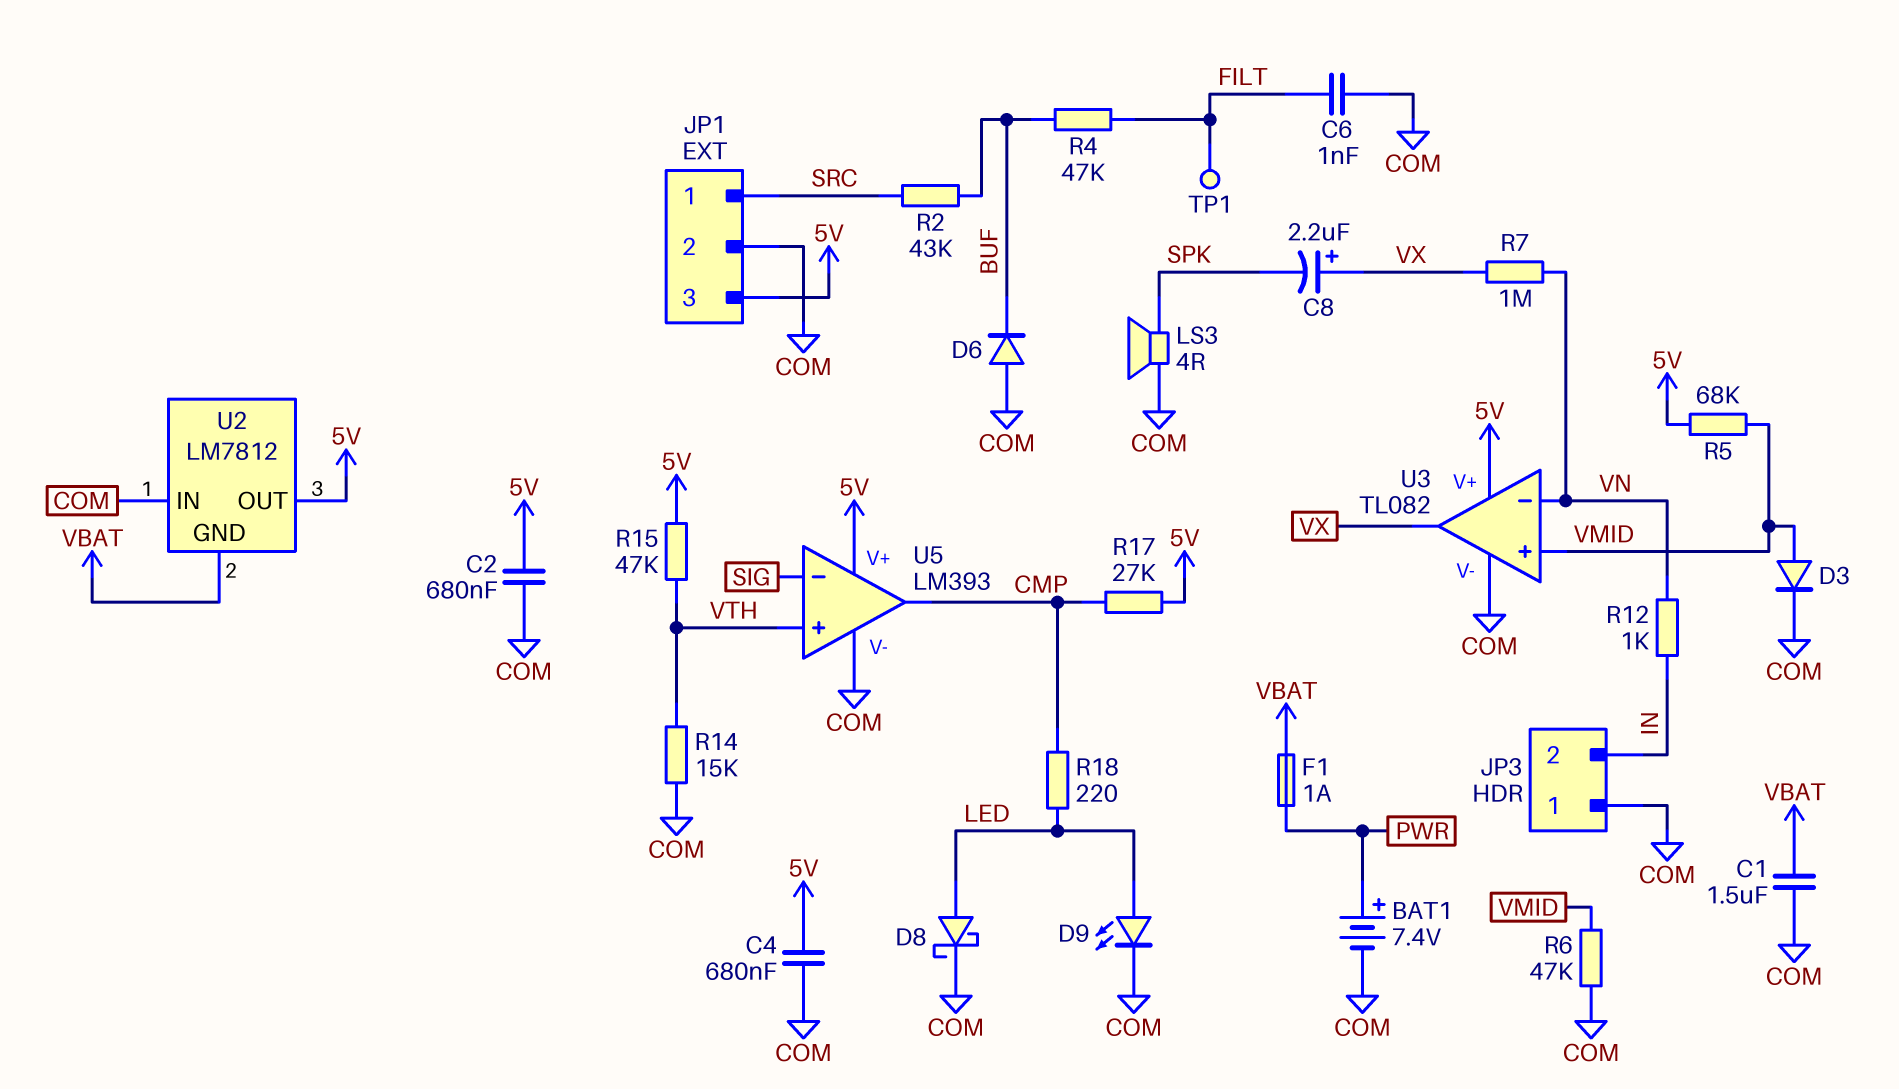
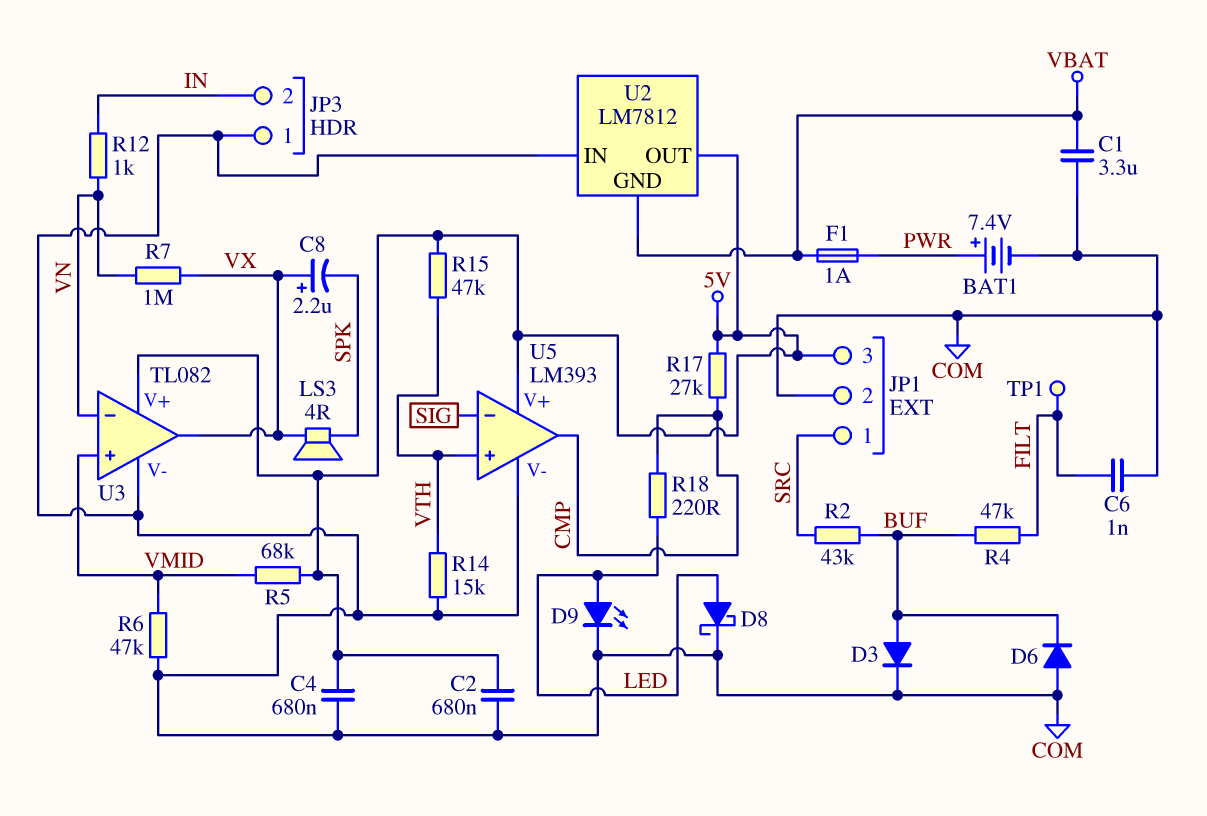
C1: 1.5uF (COM, VBAT) -> 3.3uF (COM, VBAT)
D3: diode (A VMID, K COM) -> diode (A BUF, K COM)
LS3: speaker 4R (COM, SPK) -> speaker 4R (SPK, VX)

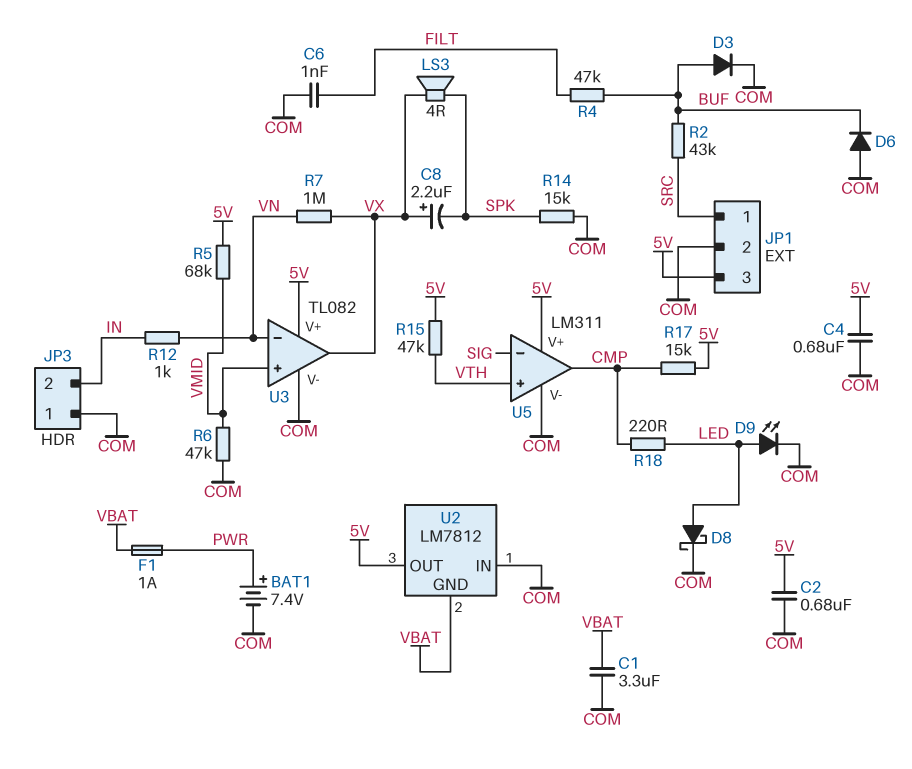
R14: 15k (COM, VTH) -> 15k (COM, SPK)
R17: 27k (5V, CMP) -> 15k (5V, CMP)
TP1: test point (FILT) -> none
U5: LM393 -> LM311

